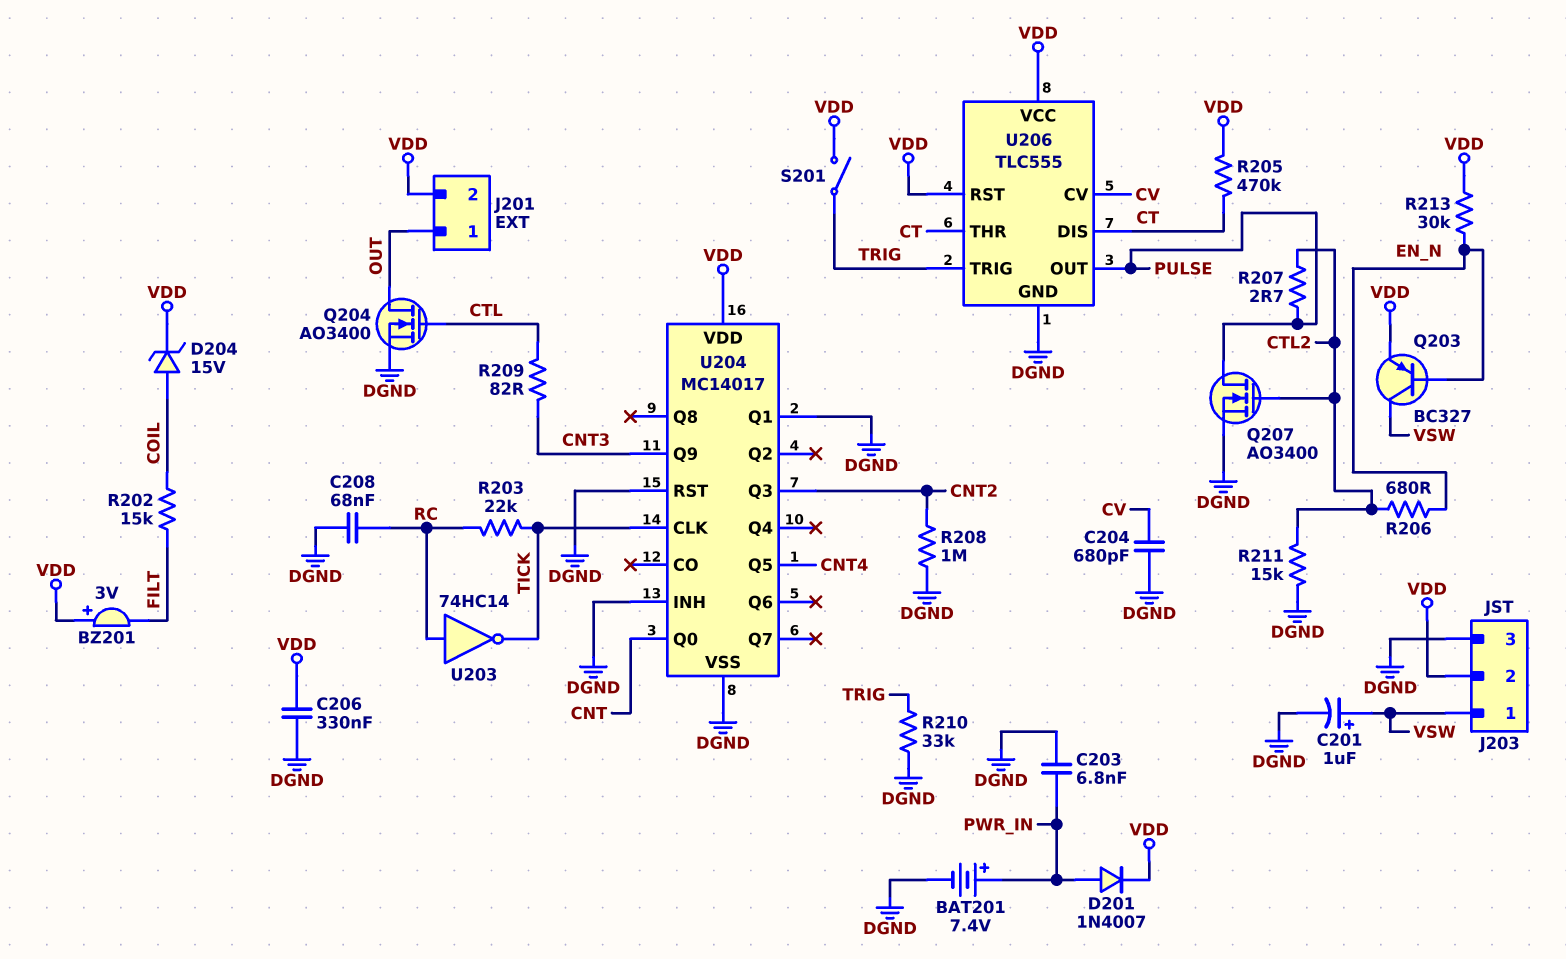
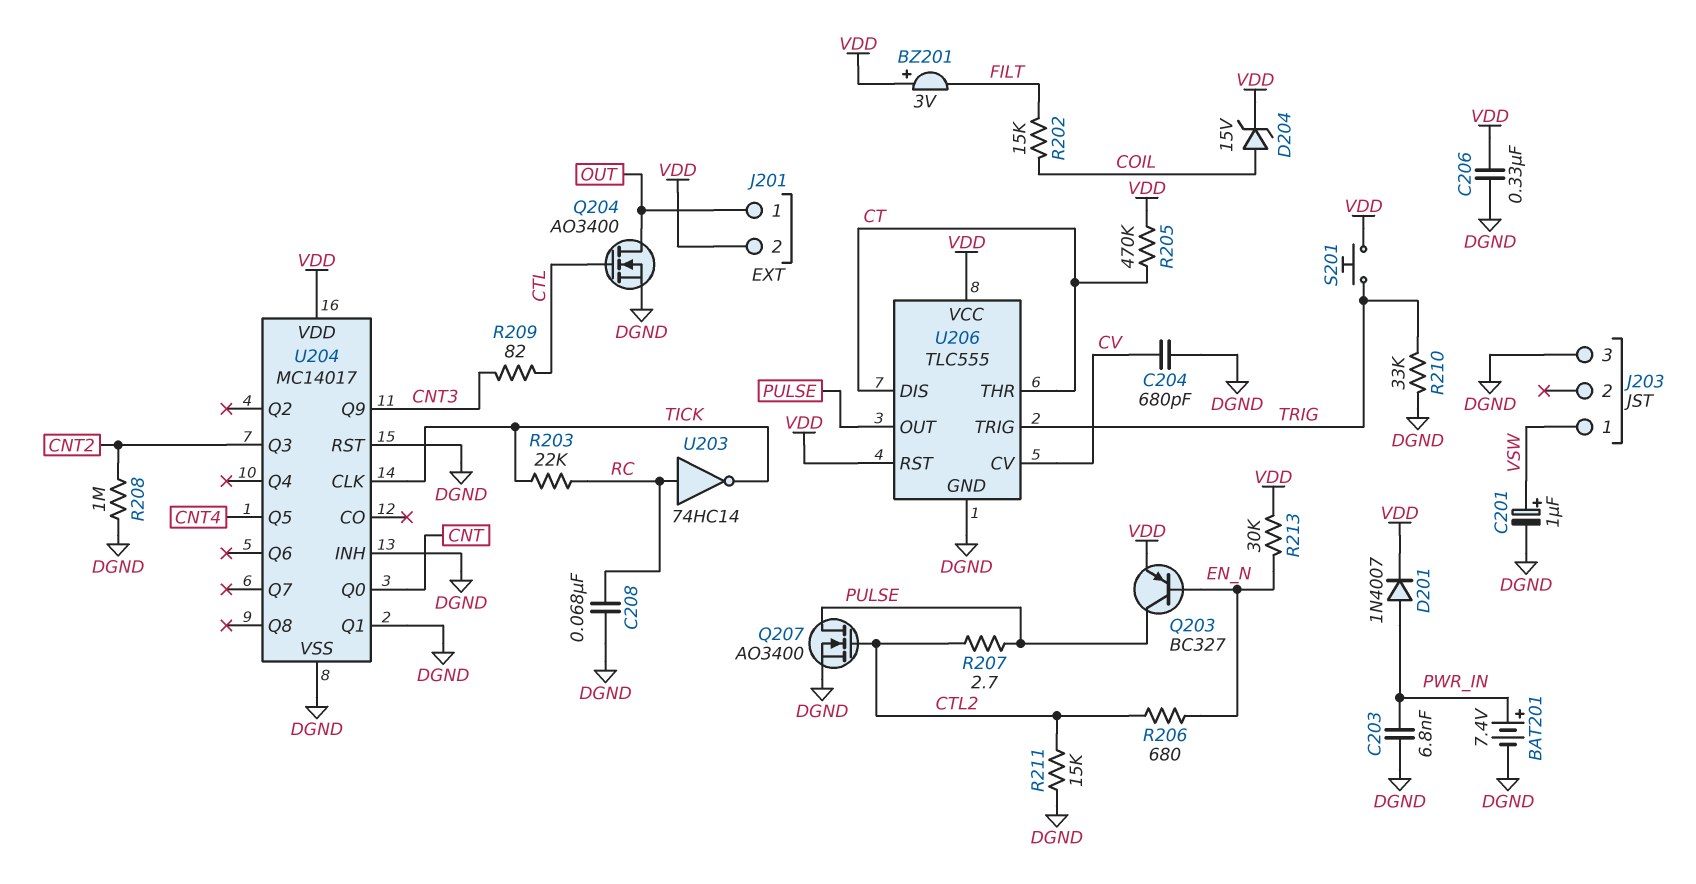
J203 pin 2: VDD -> none
Q203: PNP BC327 (B EN_N, C VSW, E VDD) -> PNP BC327 (B EN_N, C PULSE, E VDD)
S201: switch (TRIG, VDD) -> button (TRIG, VDD)

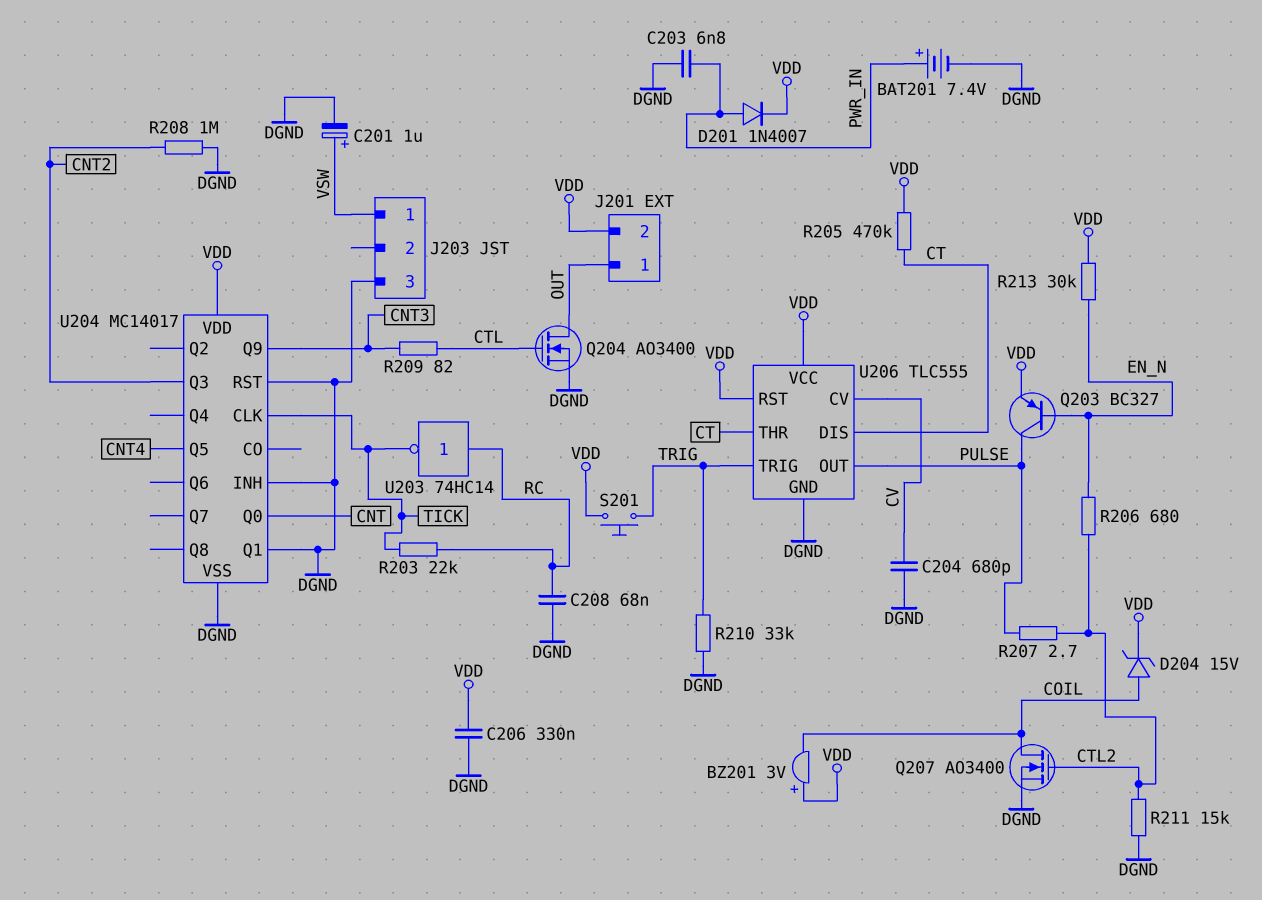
BZ201: buzzer 3V (plus VDD, minus FILT) -> buzzer 3V (plus VDD, minus COIL)
Q207: NMOS AO3400 (G CTL2, D PULSE, S DGND) -> NMOS AO3400 (G CTL2, D COIL, S DGND)
R202: 15k (COIL, FILT) -> none

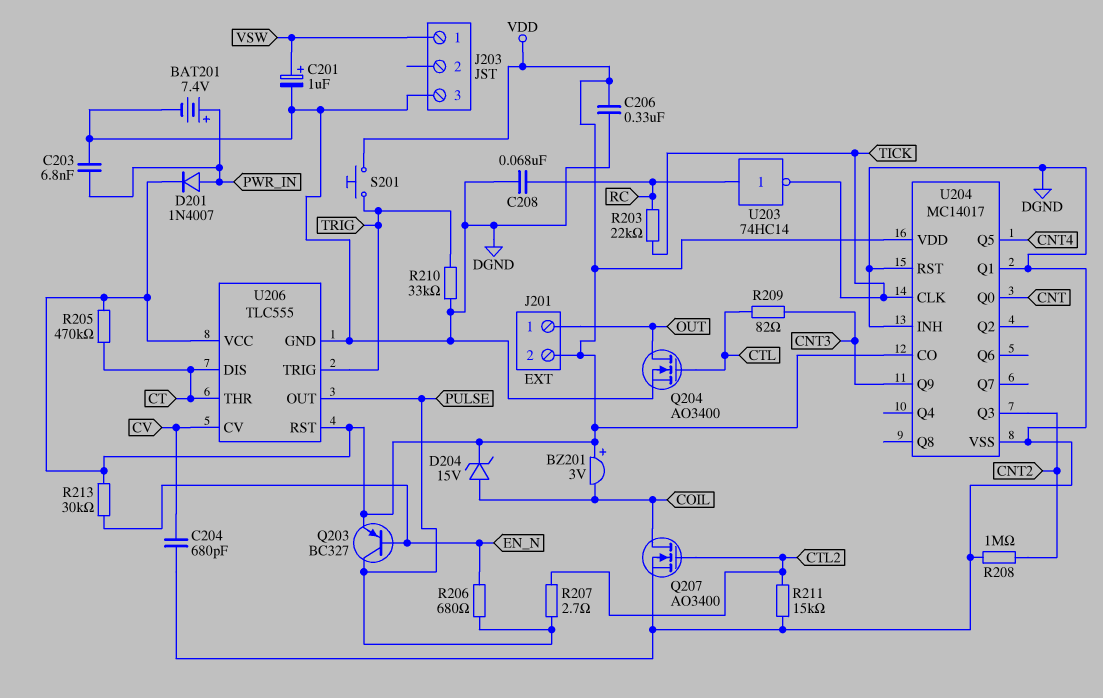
R206: 680 (CTL2, EN_N) -> 680 (EN_N, PULSE)
U204 pin CO: none -> VDD

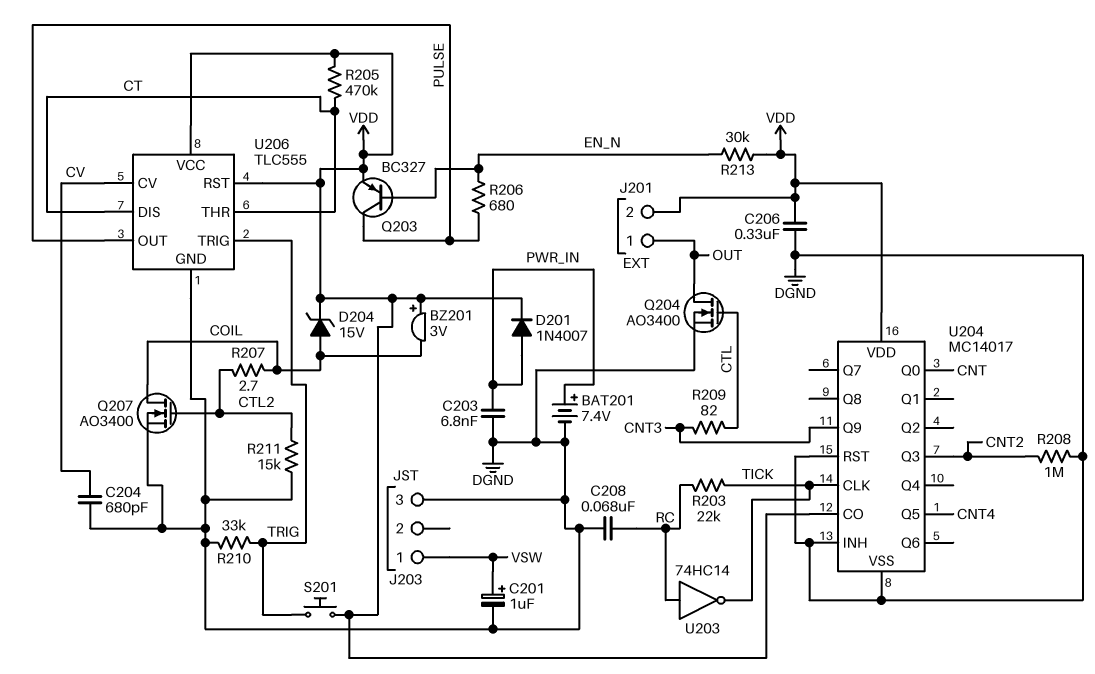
R207: 2.7 (CTL2, PULSE) -> 2.7 (COIL, CTL2)
U204 pin Q1: DGND -> none

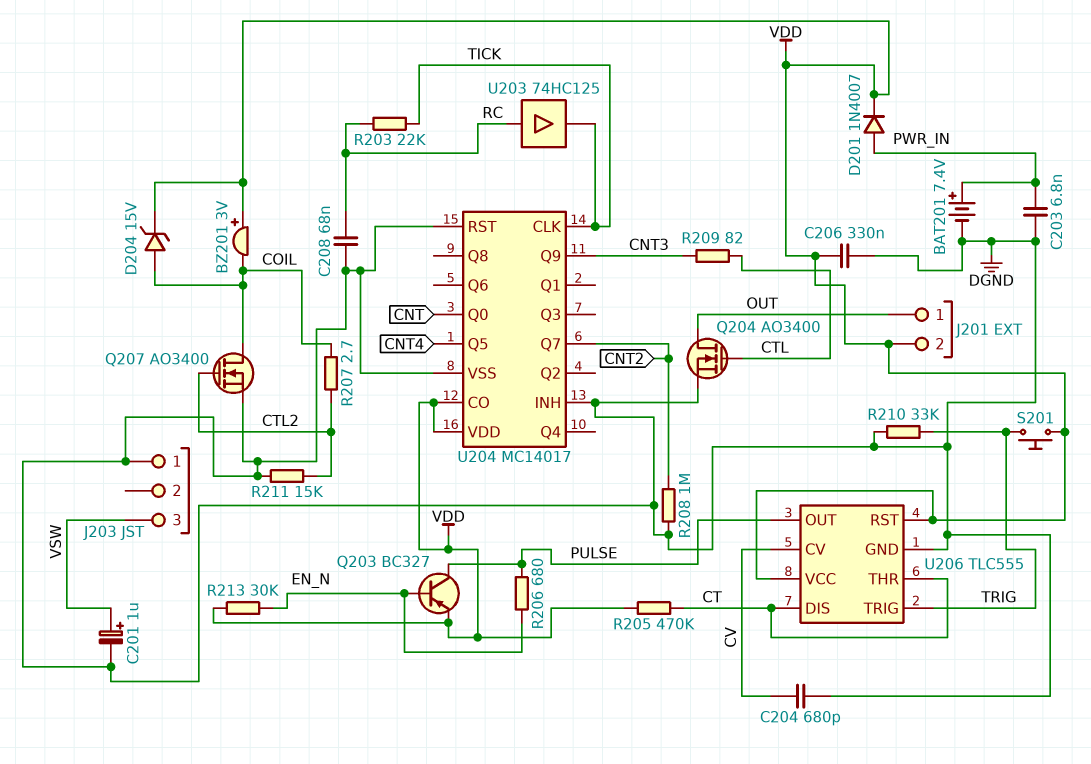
J203 pin 1: VSW -> DGND
J203 pin 3: DGND -> VSW
U203: NOT 74HC14 (in RC, out TICK) -> buffer 74HC125 (in RC, out TICK)
U204 pin Q3: CNT2 -> none
U204 pin Q7: none -> CNT2

